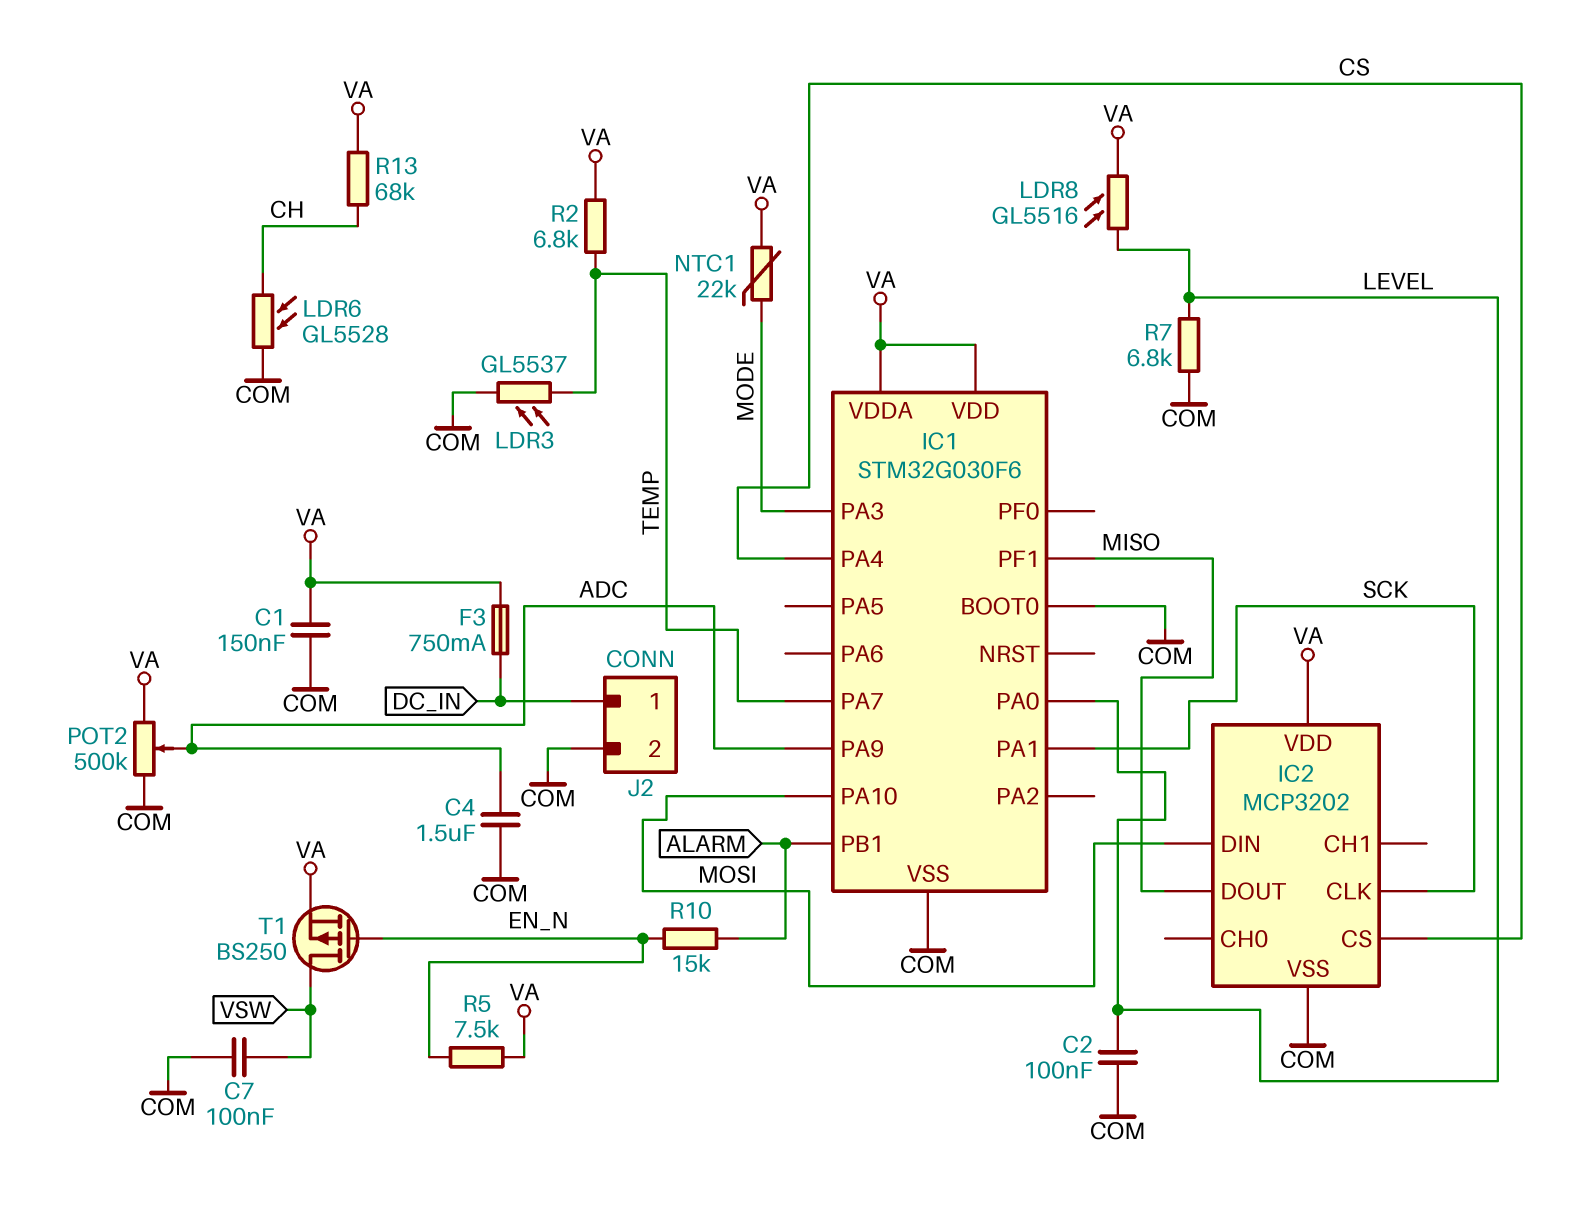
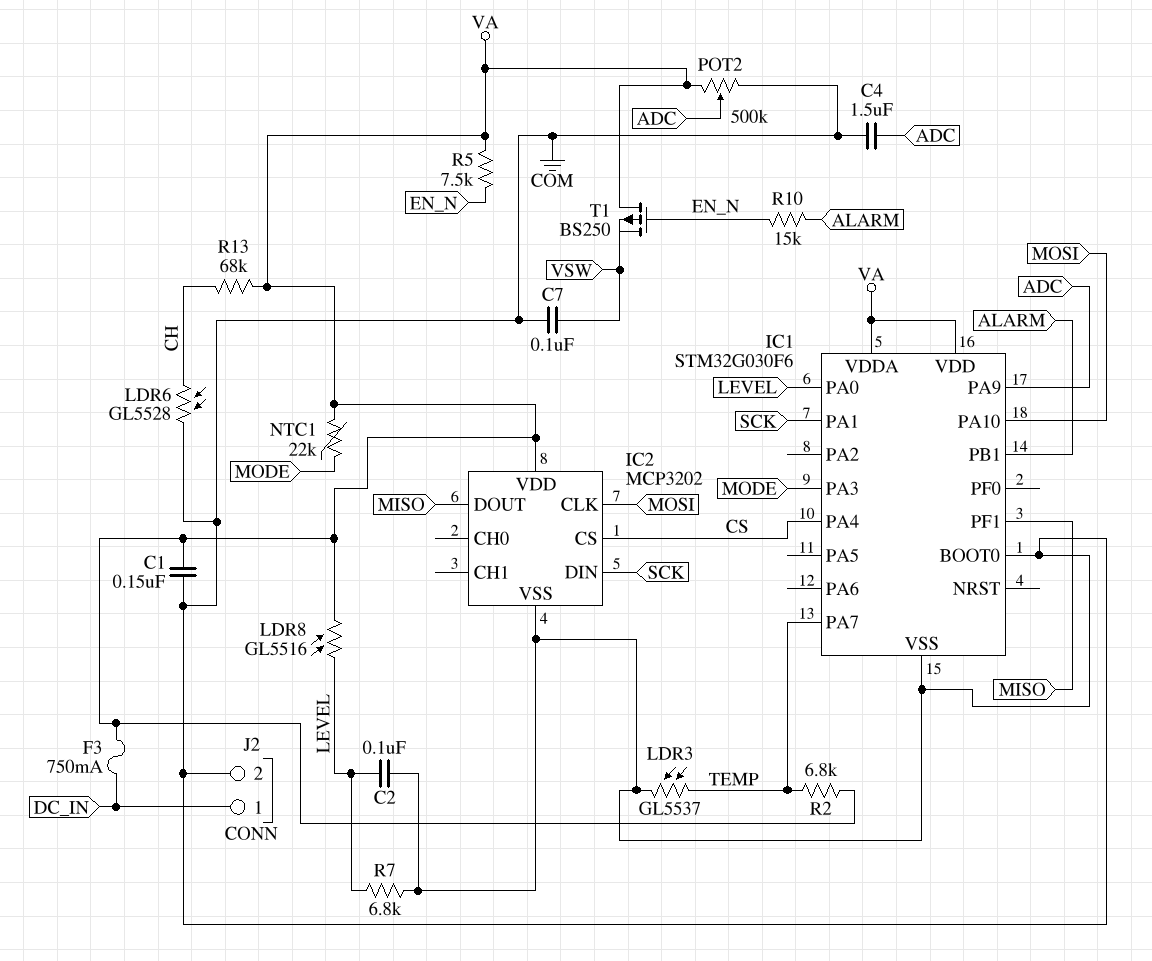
IC2 pin CLK: SCK -> MOSI
IC2 pin DIN: MOSI -> SCK
T1: PMOS BS250 (G EN_N, D VSW, S VA) -> PMOS BS250 (G EN_N, D VA, S VSW)

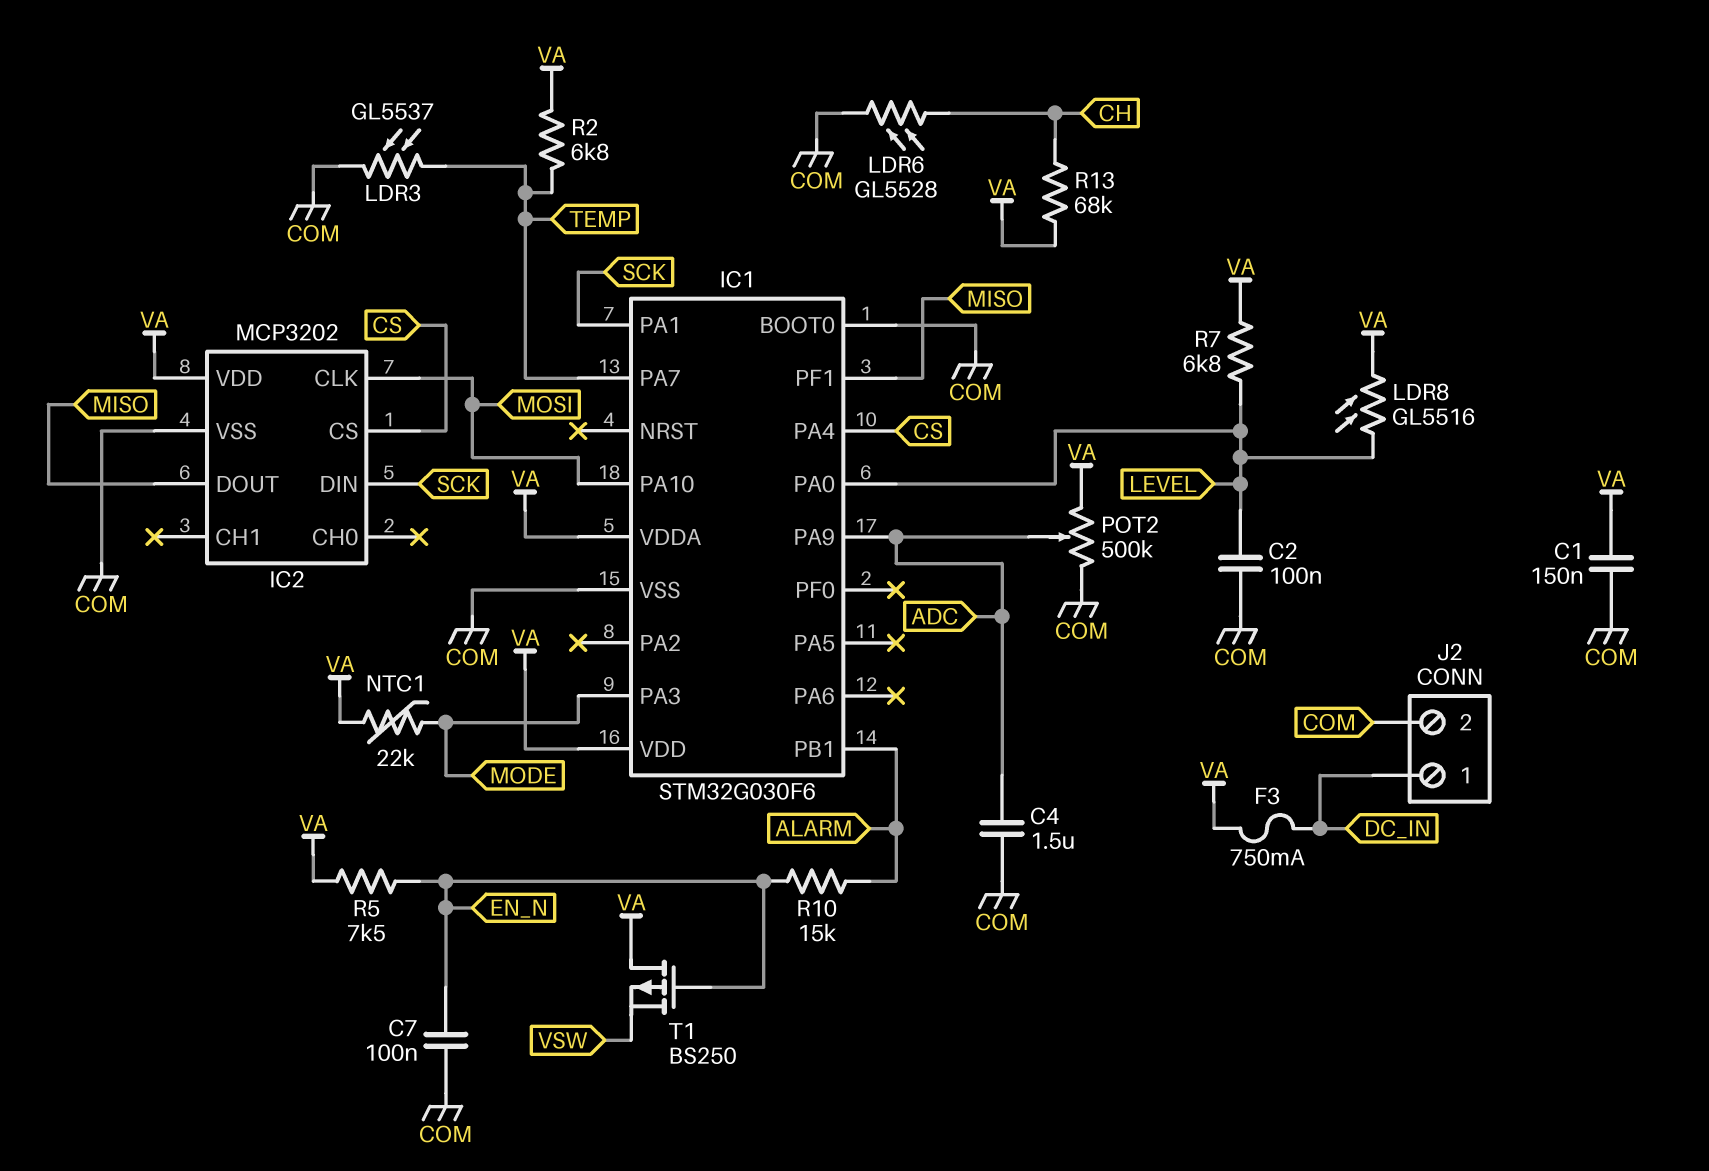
C7: 100nF (COM, VSW) -> 100nF (COM, EN_N)
R7: 6.8k (COM, LEVEL) -> 6.8k (LEVEL, VA)

